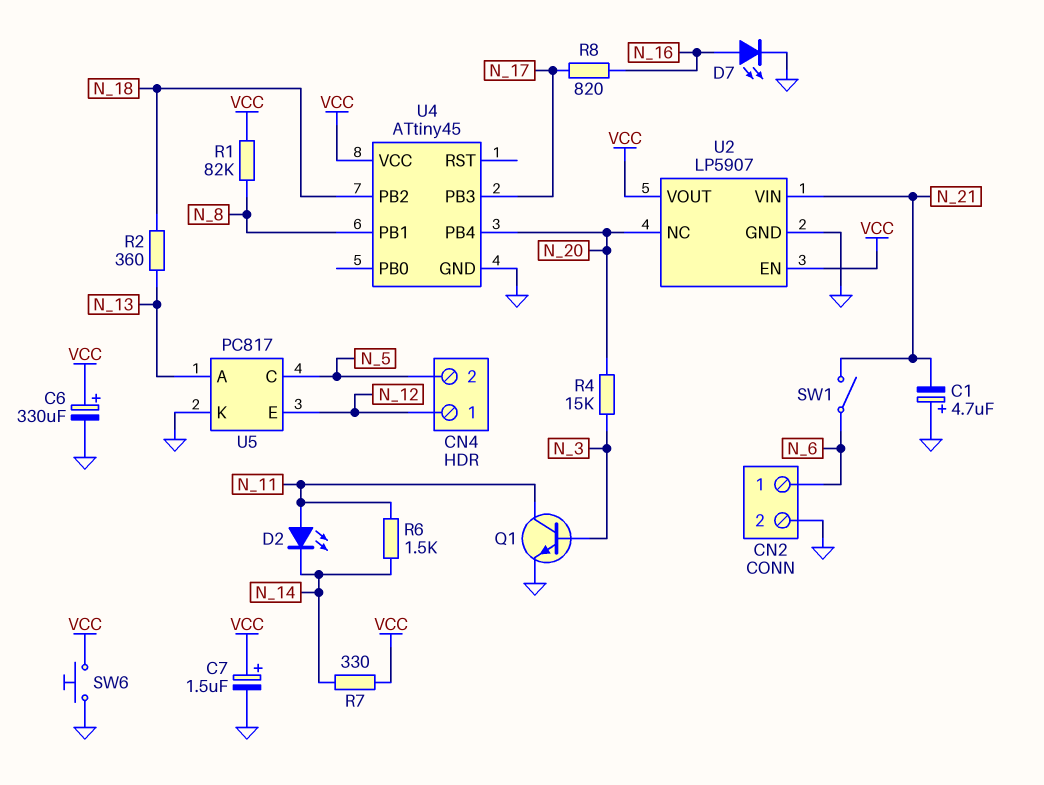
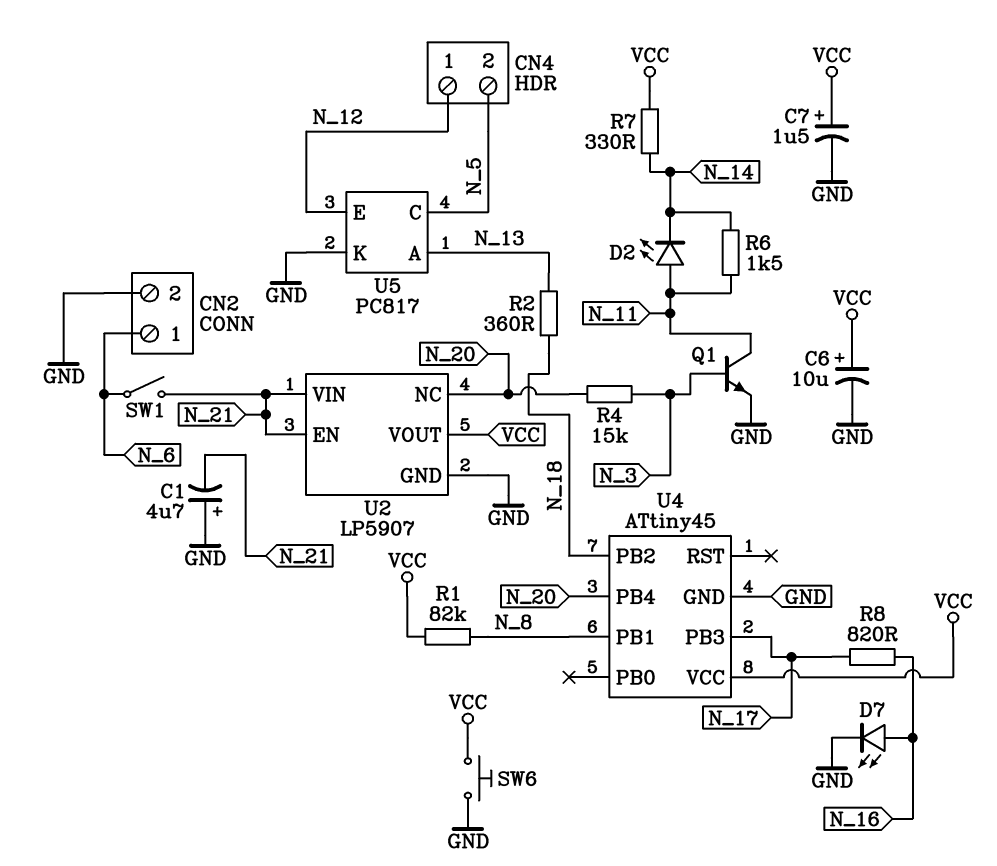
C6: 330uF (plus VCC, minus GND) -> 10uF (plus VCC, minus GND)
U2 pin EN: VCC -> N_21

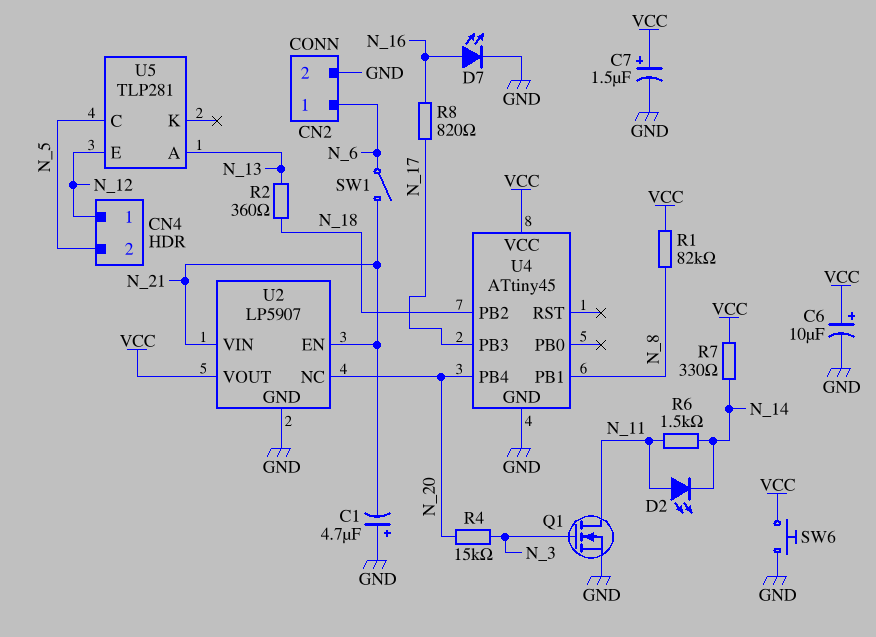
Q1: NPN (B N_3, C N_11, E GND) -> NMOS (G N_3, D N_11, S GND)
U5: PC817 -> TLP281
U5 pin K: GND -> none

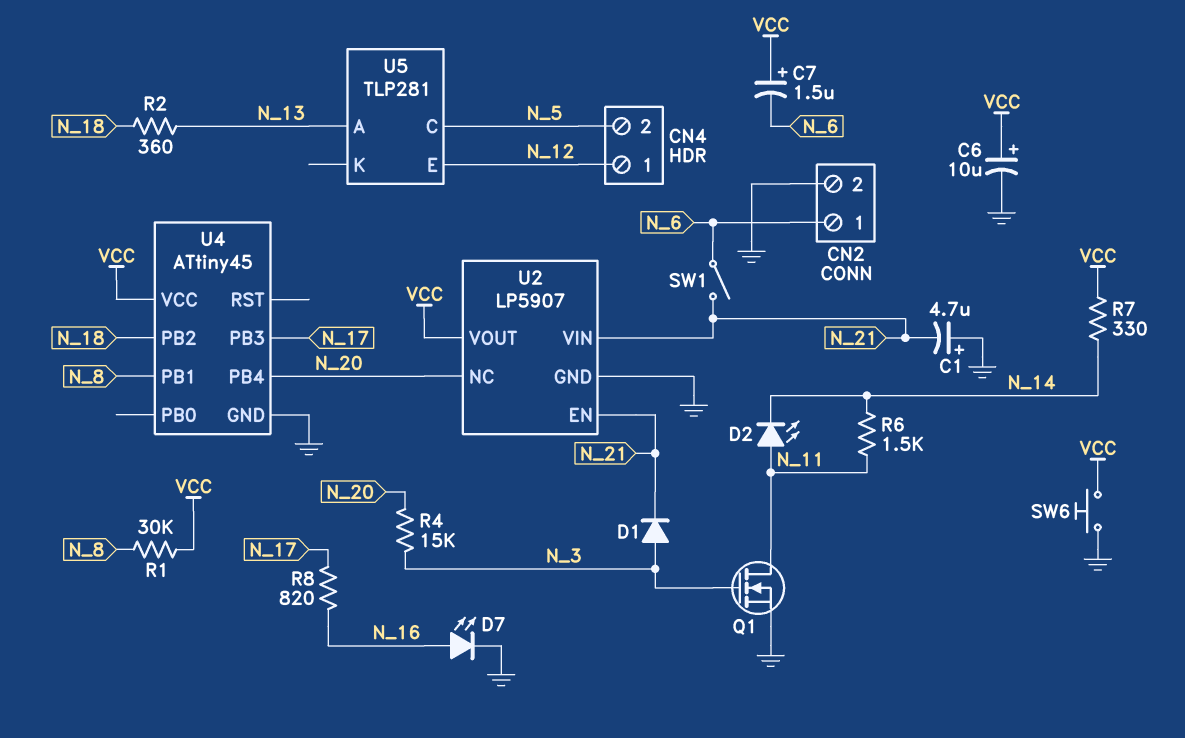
C7: 1.5uF (plus VCC, minus GND) -> 1.5uF (plus VCC, minus N_6)
D1: none -> diode (A N_3, K N_21)
R1: 82k (N_8, VCC) -> 30k (N_8, VCC)

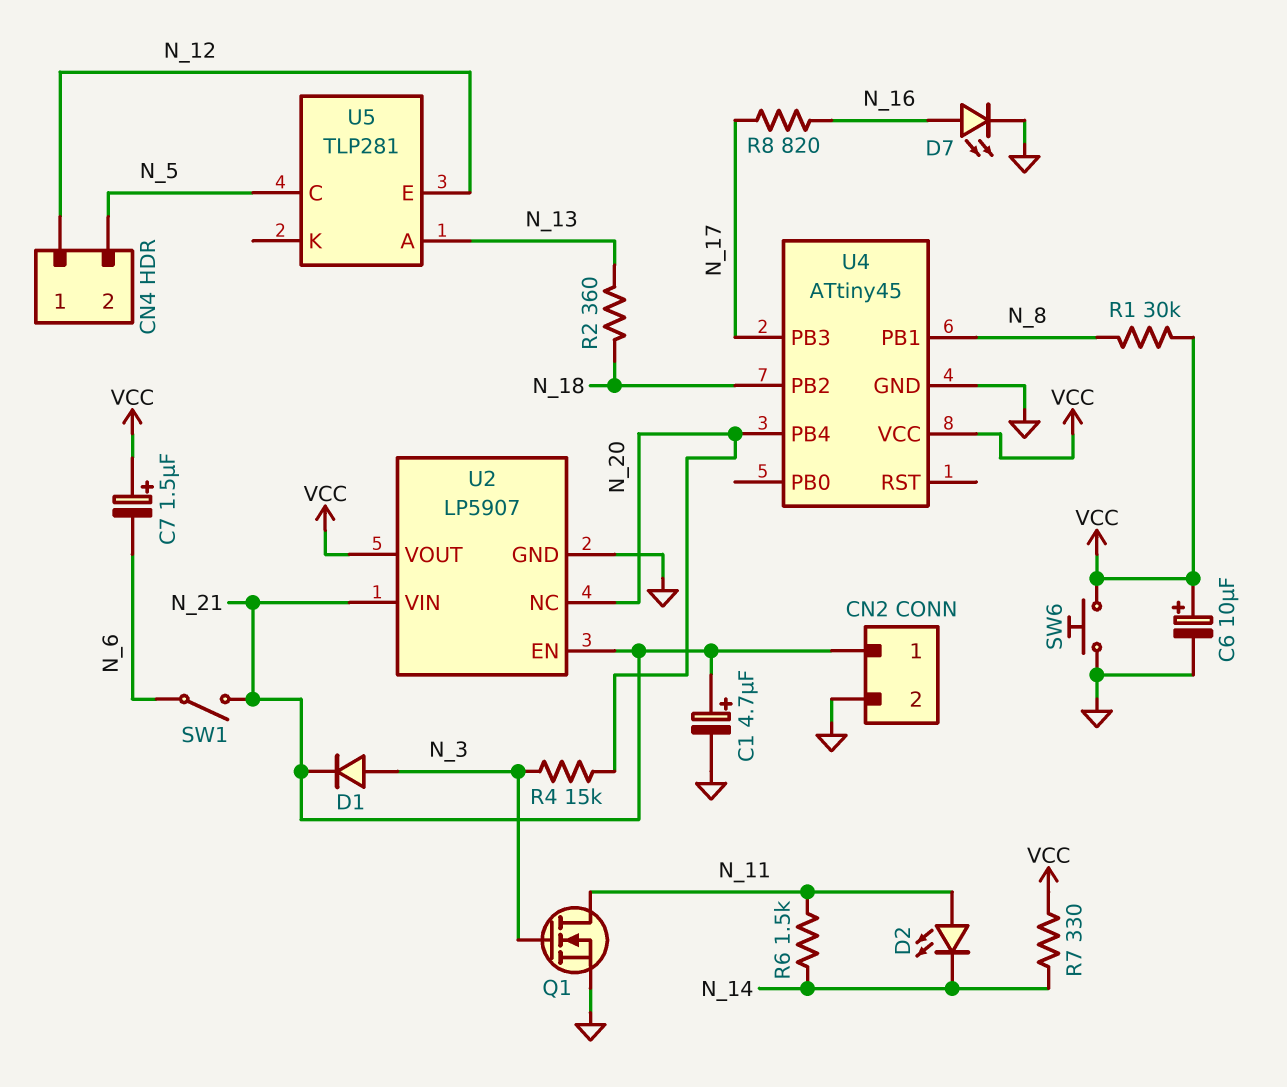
C1: 4.7uF (plus GND, minus N_21) -> 4.7uF (plus N_21, minus GND)
CN2 pin 1: N_6 -> N_21

